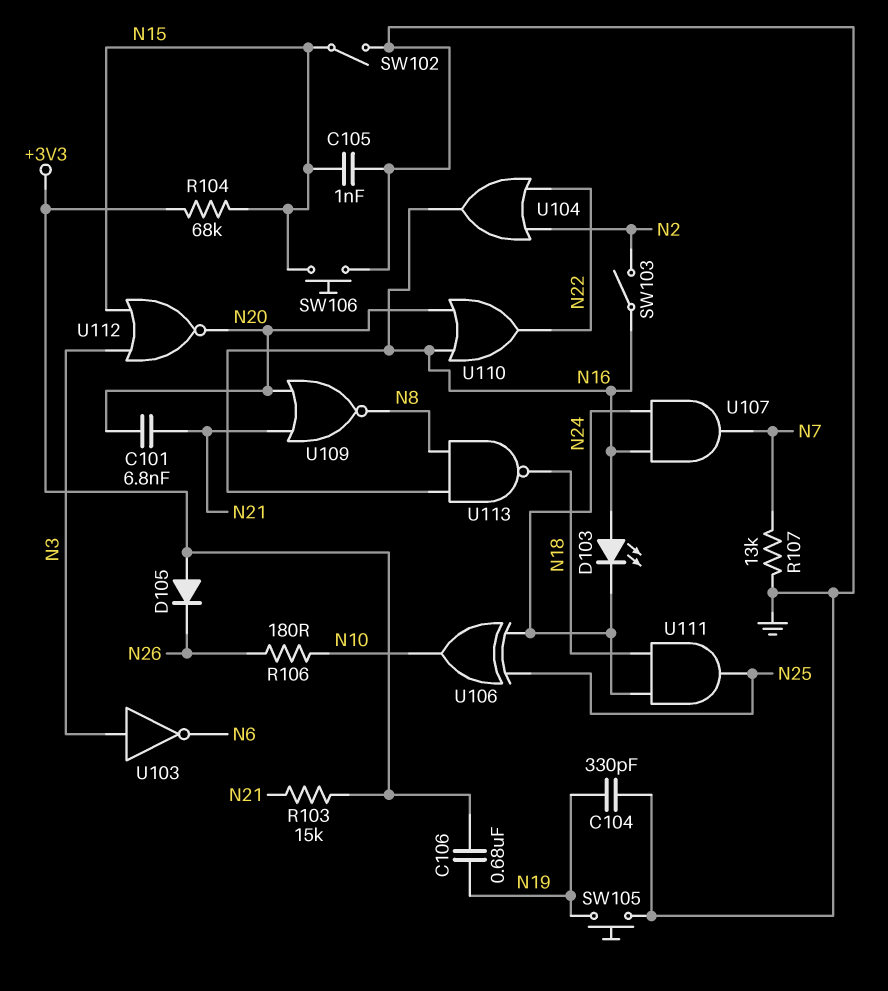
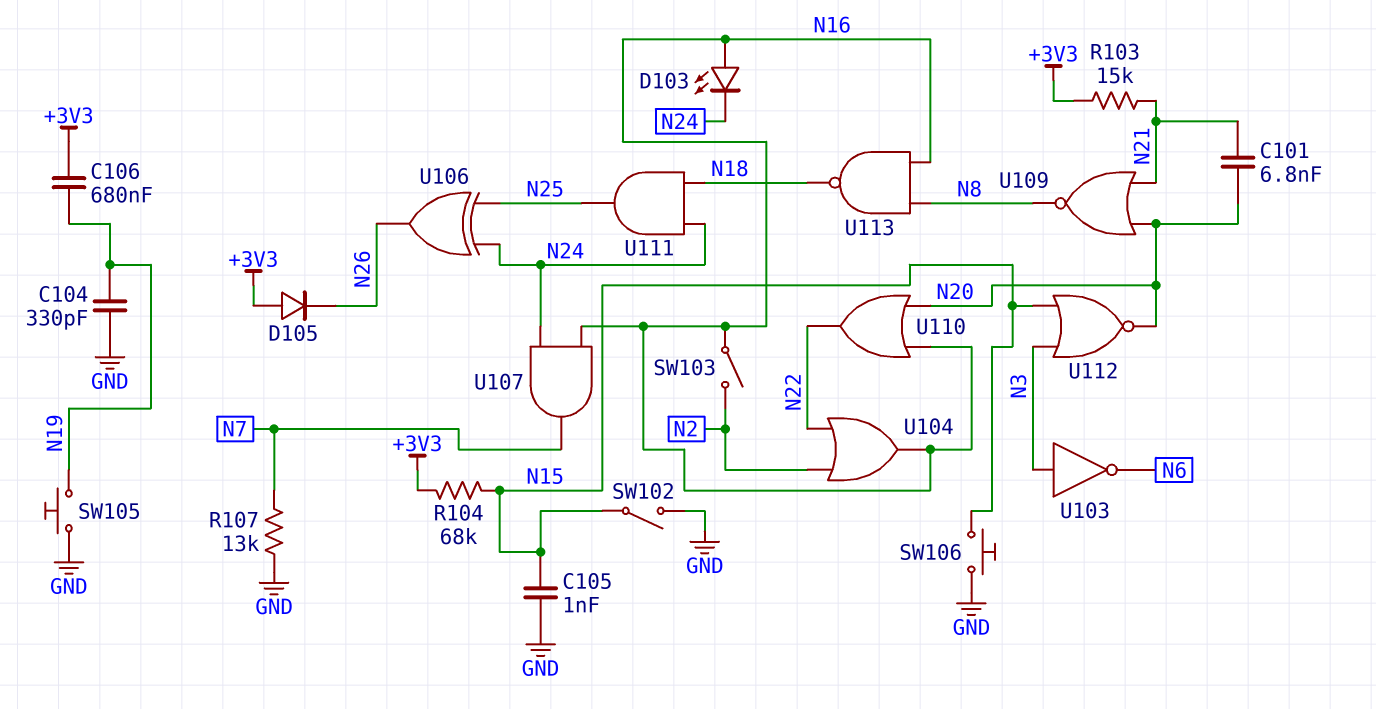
R106: 180 (N10, N26) -> none
U106: XOR (in N24, in N25, out N10) -> XOR (in N24, in N25, out N26)

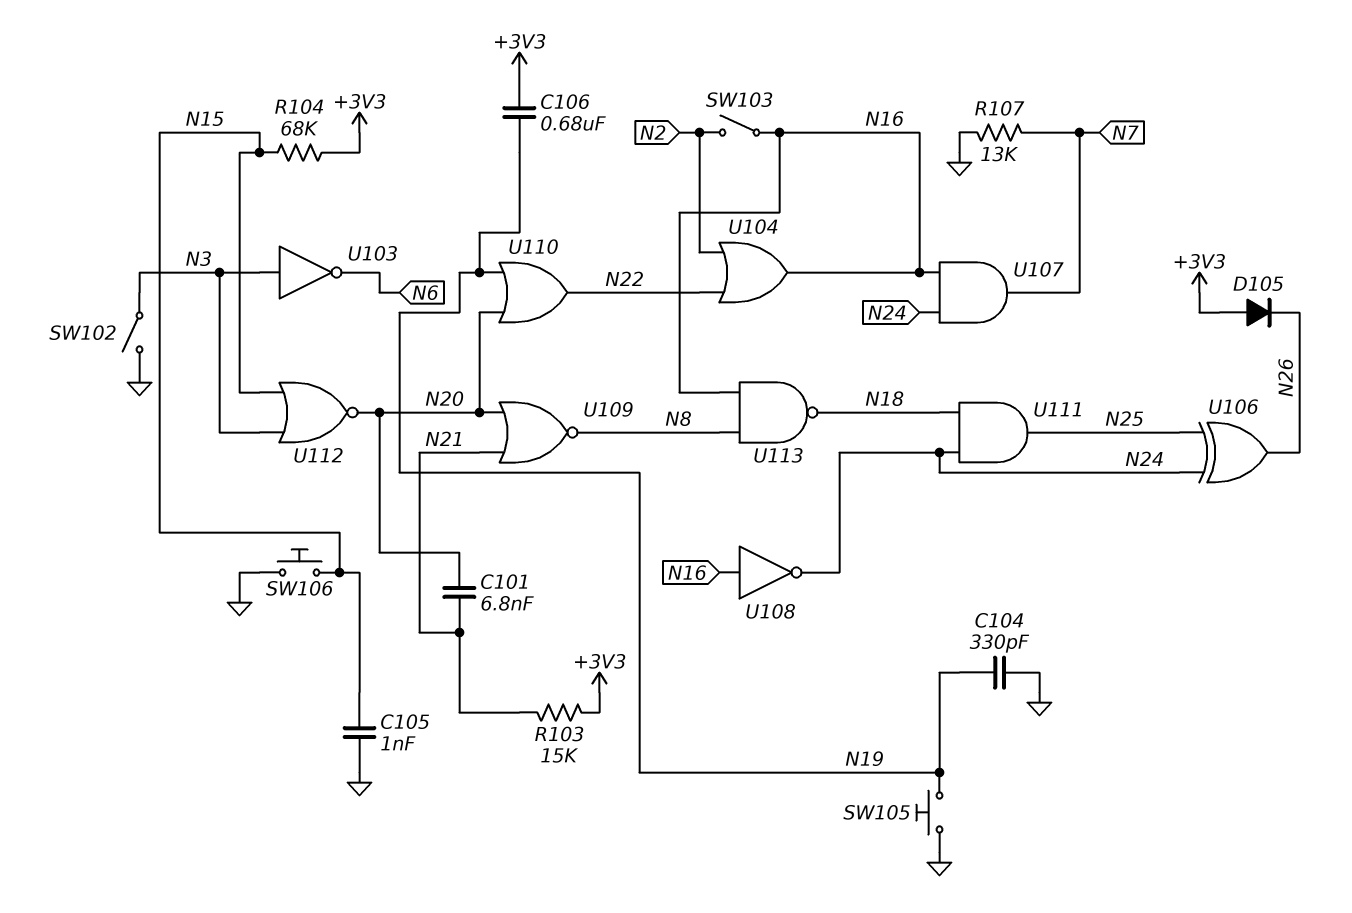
D103: LED (A N16, K N24) -> none
SW102: switch (GND, N15) -> switch (GND, N3)
U108: none -> NOT (in N16, out N24)
U110: OR (in N16, in N20, out N22) -> OR (in N19, in N20, out N22)

